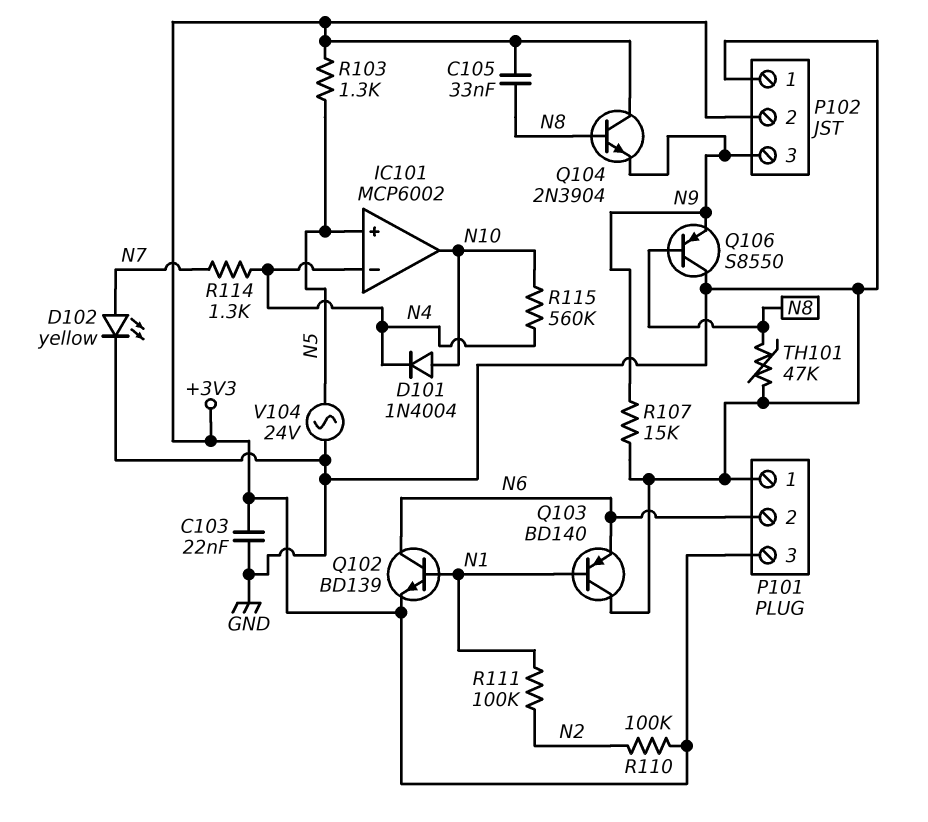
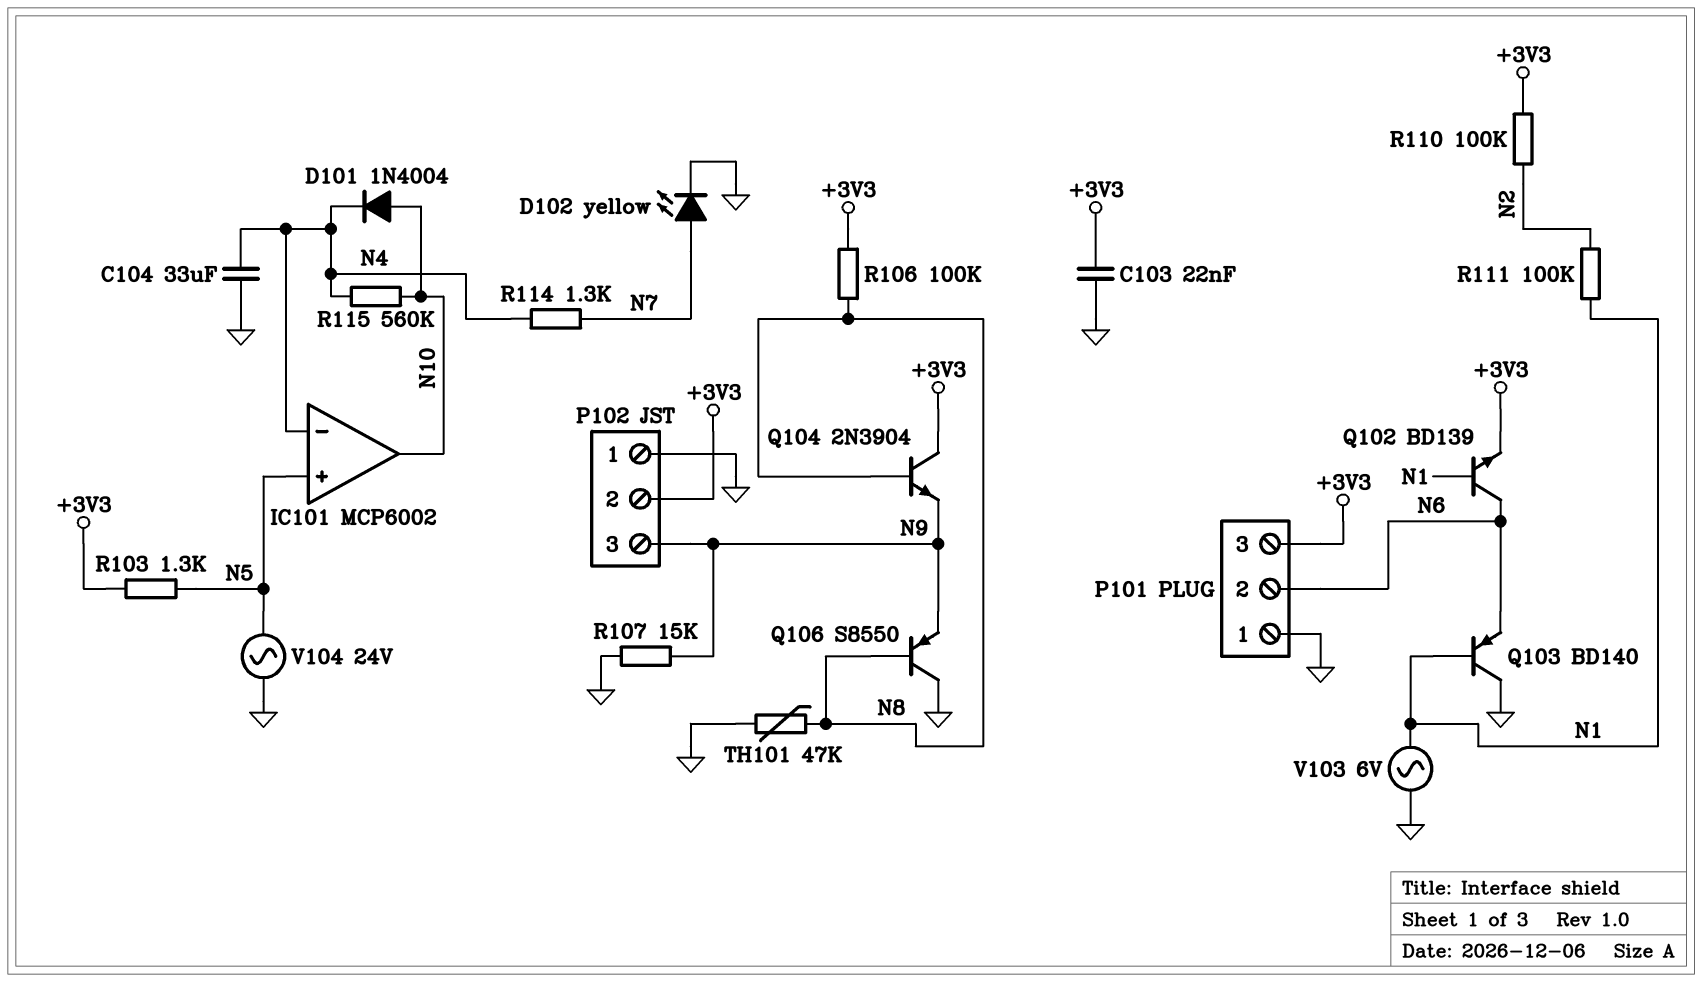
C104: none -> 33uF (GND, N4)
C105: 33nF (+3V3, N8) -> none
R106: none -> 100k (+3V3, N8)
V103: none -> AC 6V (GND, N1)

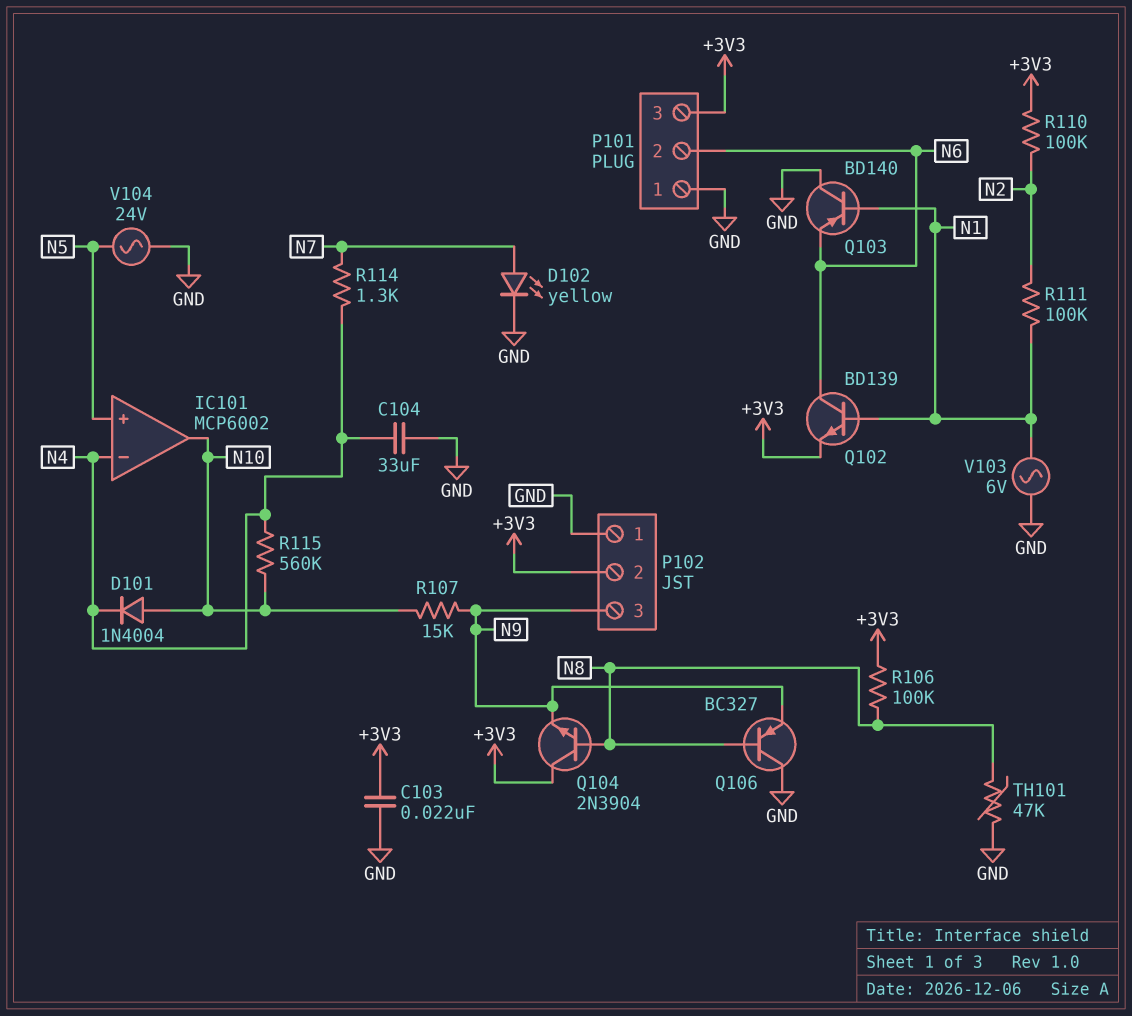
Q106: PNP S8550 (B N8, C GND, E N9) -> PNP BC327 (B N8, C GND, E N9)
R103: 1.3k (+3V3, N5) -> none
R107: 15k (GND, N9) -> 15k (N9, N10)

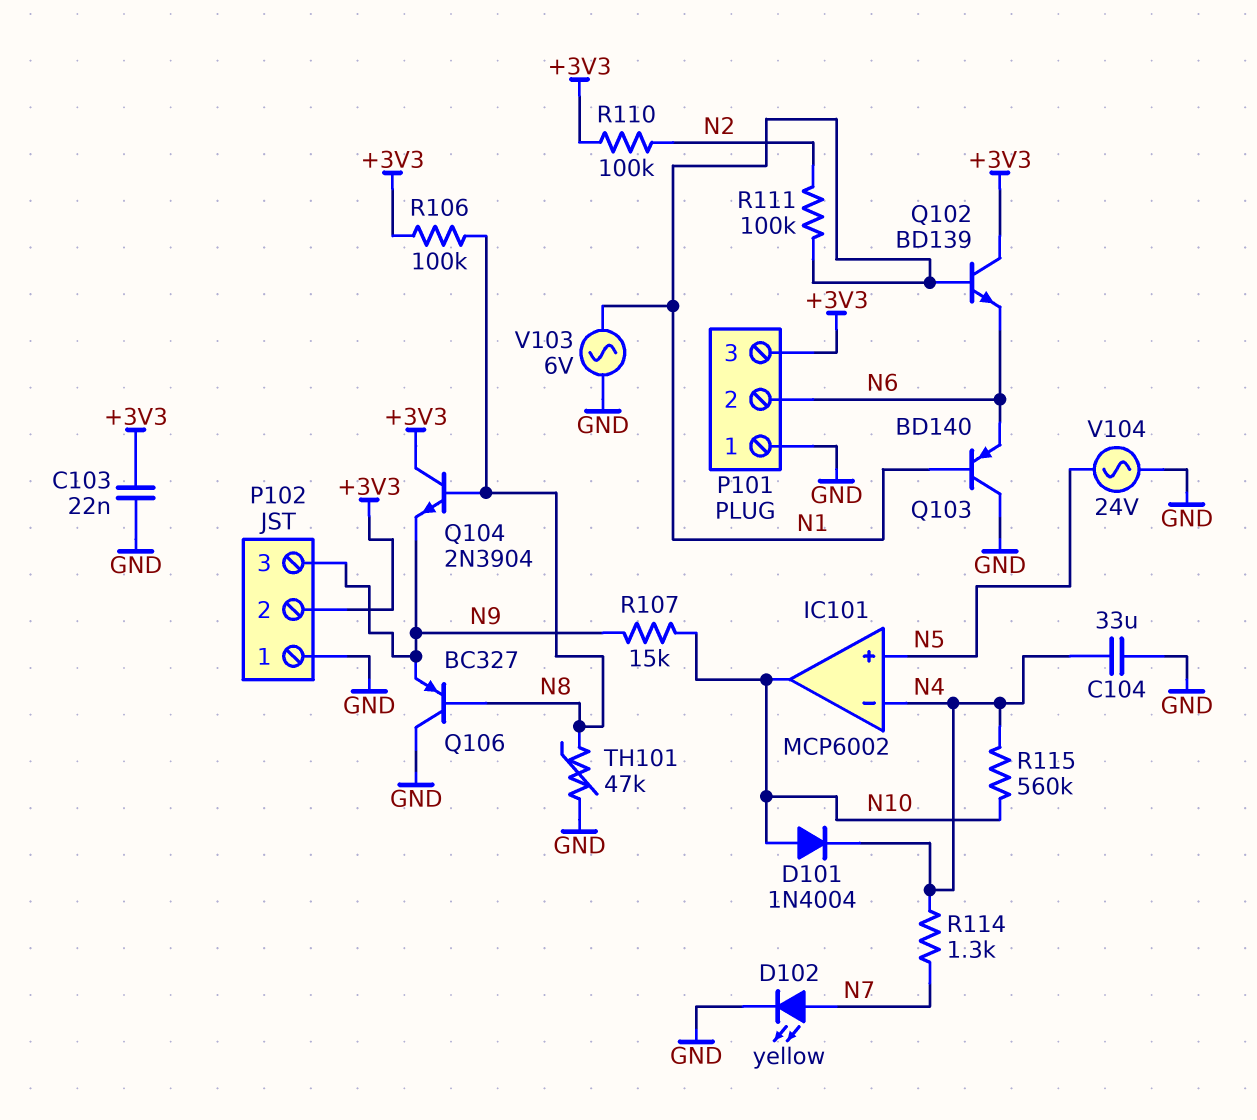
Q102: NPN BD139 (B N1, C N6, E +3V3) -> NPN BD139 (B N1, C +3V3, E N6)

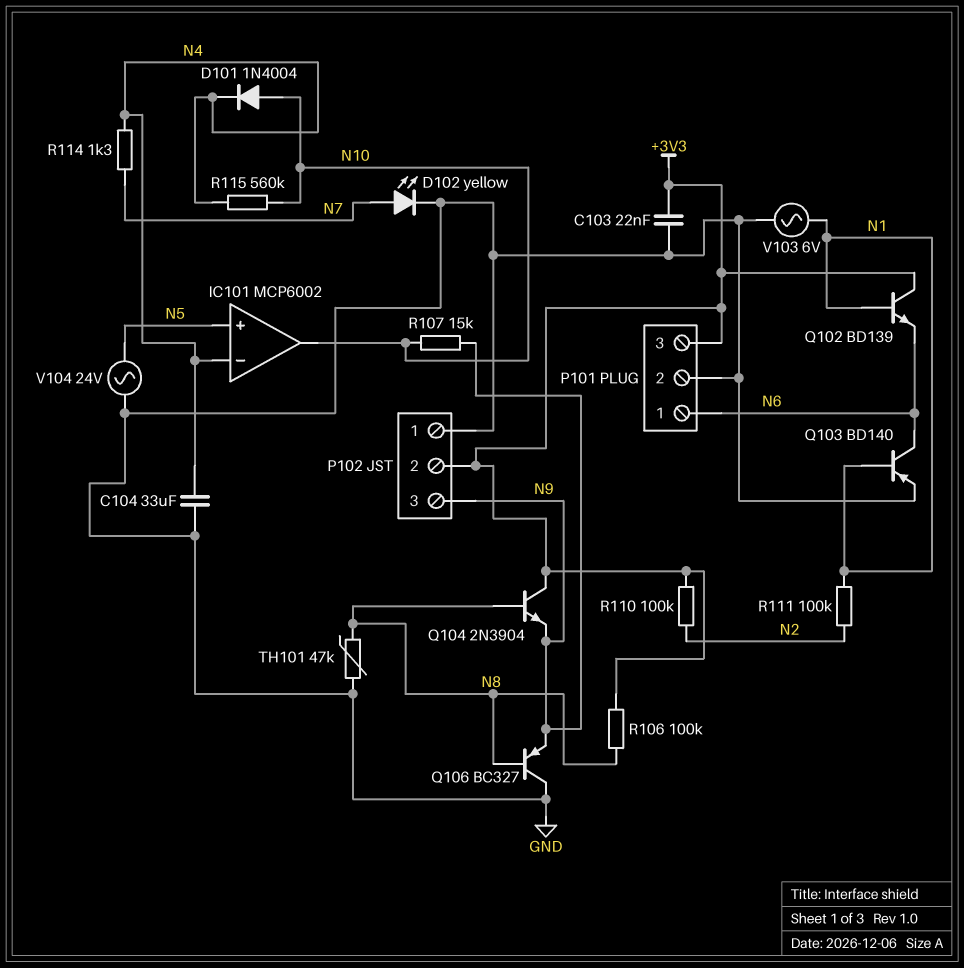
P101 pin 1: GND -> N6
P101 pin 2: N6 -> GND
Q103: PNP BD140 (B N1, C GND, E N6) -> PNP BD140 (B N1, C N6, E GND)

